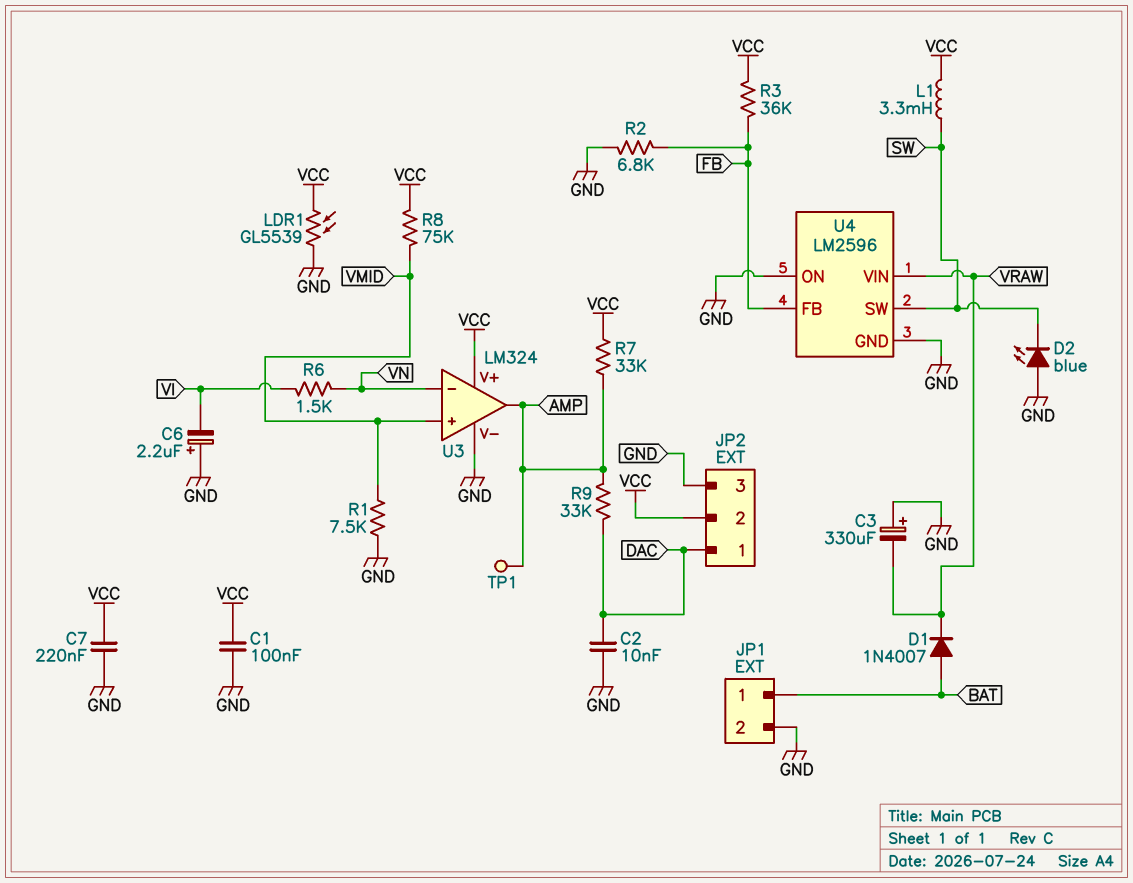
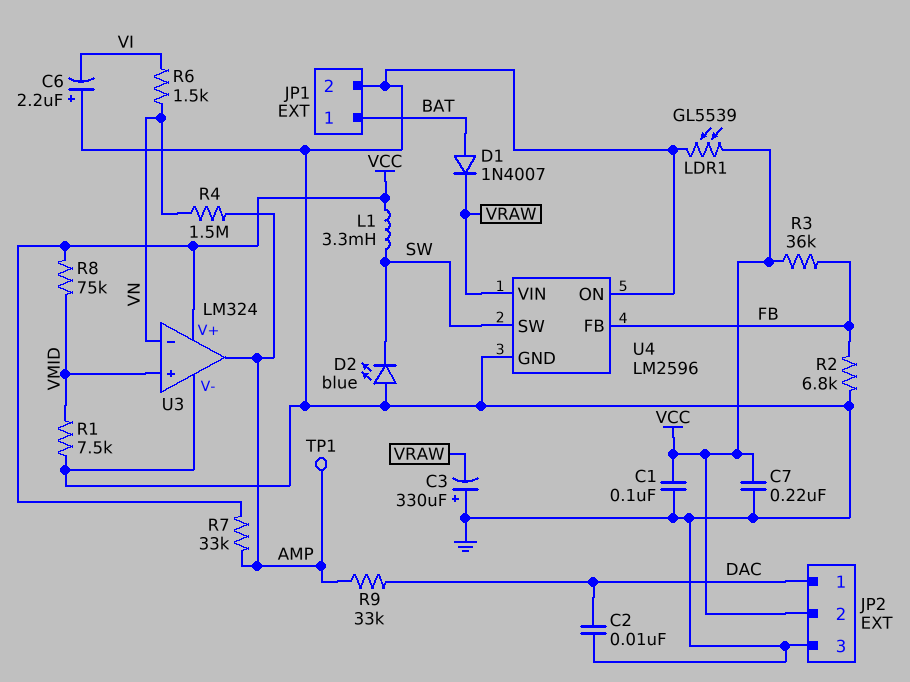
R4: none -> 1.5M (AMP, VN)

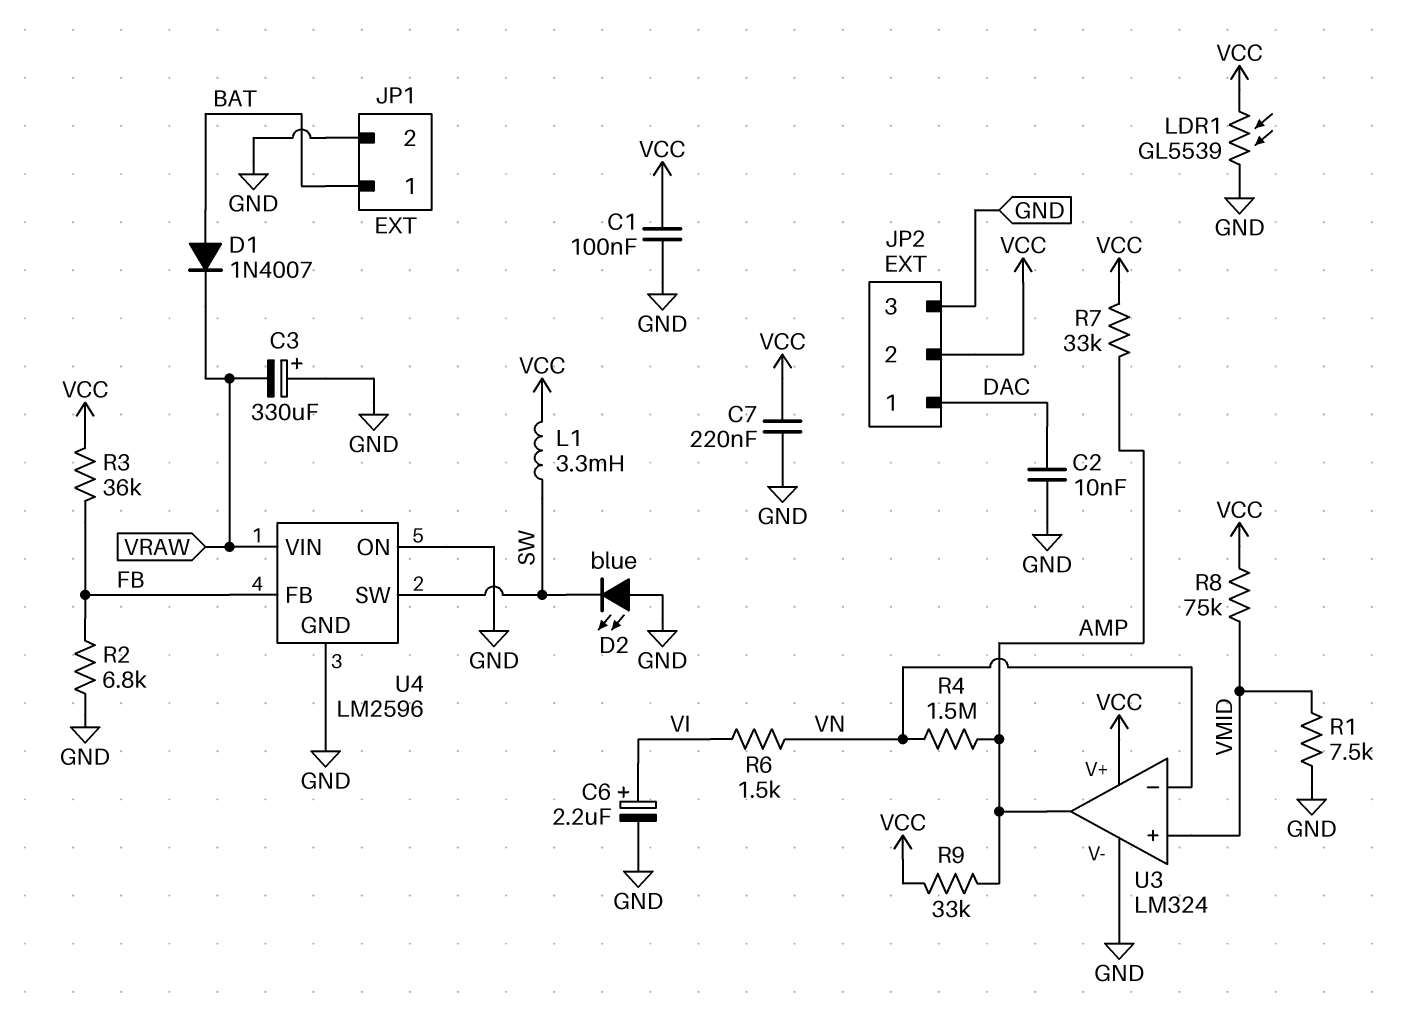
C6: 2.2uF (plus GND, minus VI) -> 2.2uF (plus VI, minus GND)
R9: 33k (AMP, DAC) -> 33k (AMP, VCC)
TP1: test point (AMP) -> none

